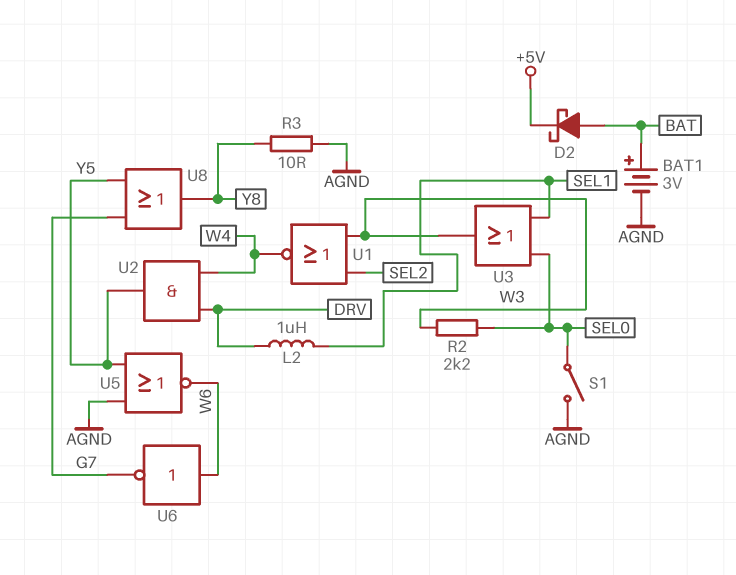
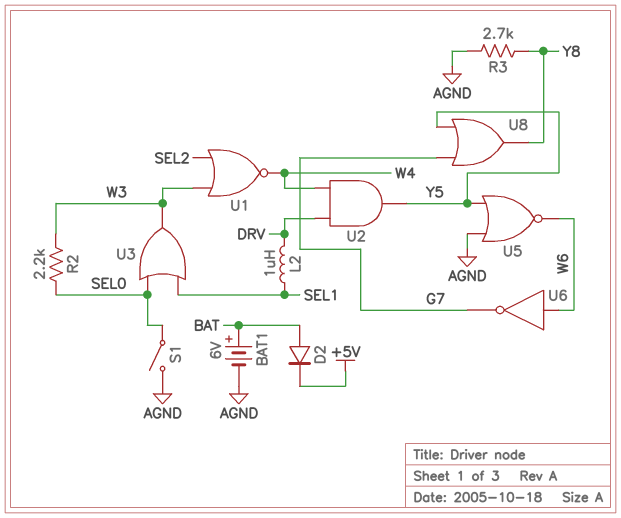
BAT1: 3V (plus BAT, minus AGND) -> 6V (plus BAT, minus AGND)
D2: schottky (A BAT, K +5V) -> diode (A BAT, K +5V)
R3: 10 (AGND, Y8) -> 2.7k (AGND, Y8)

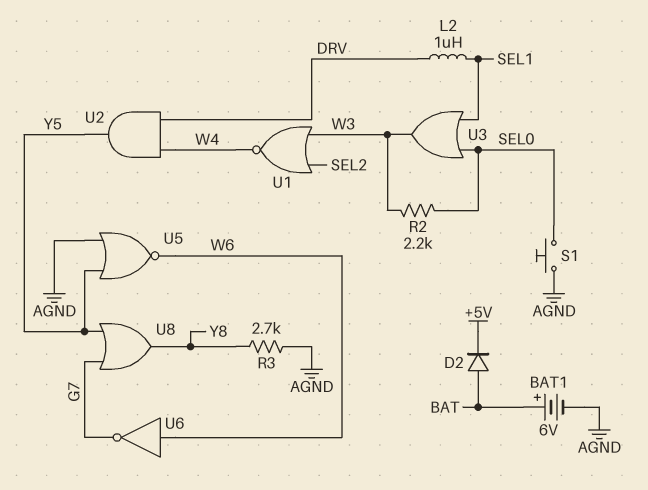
S1: switch (AGND, SEL0) -> button (AGND, SEL0)

